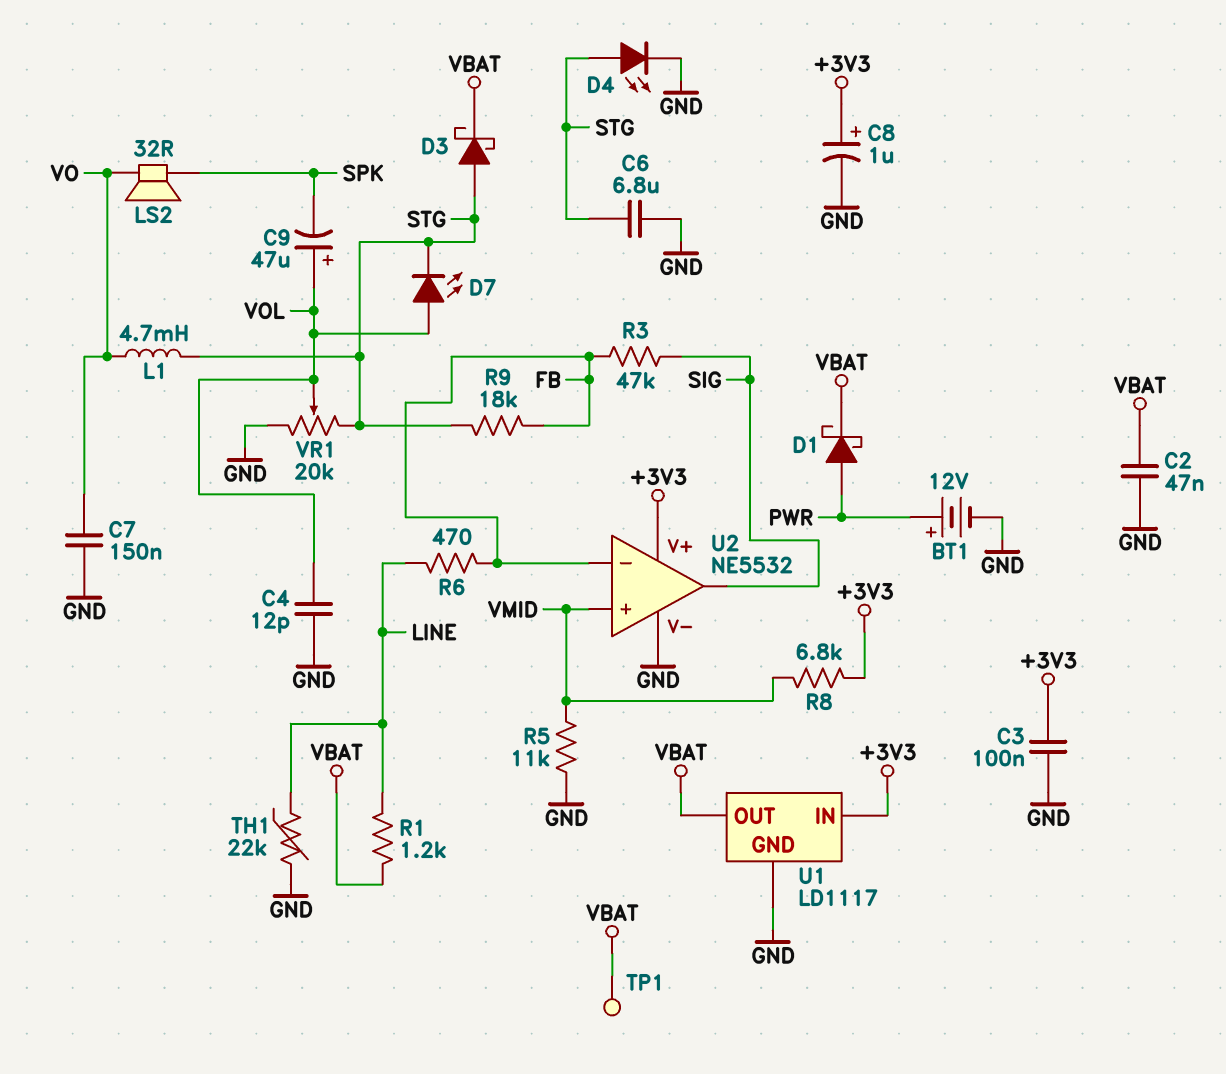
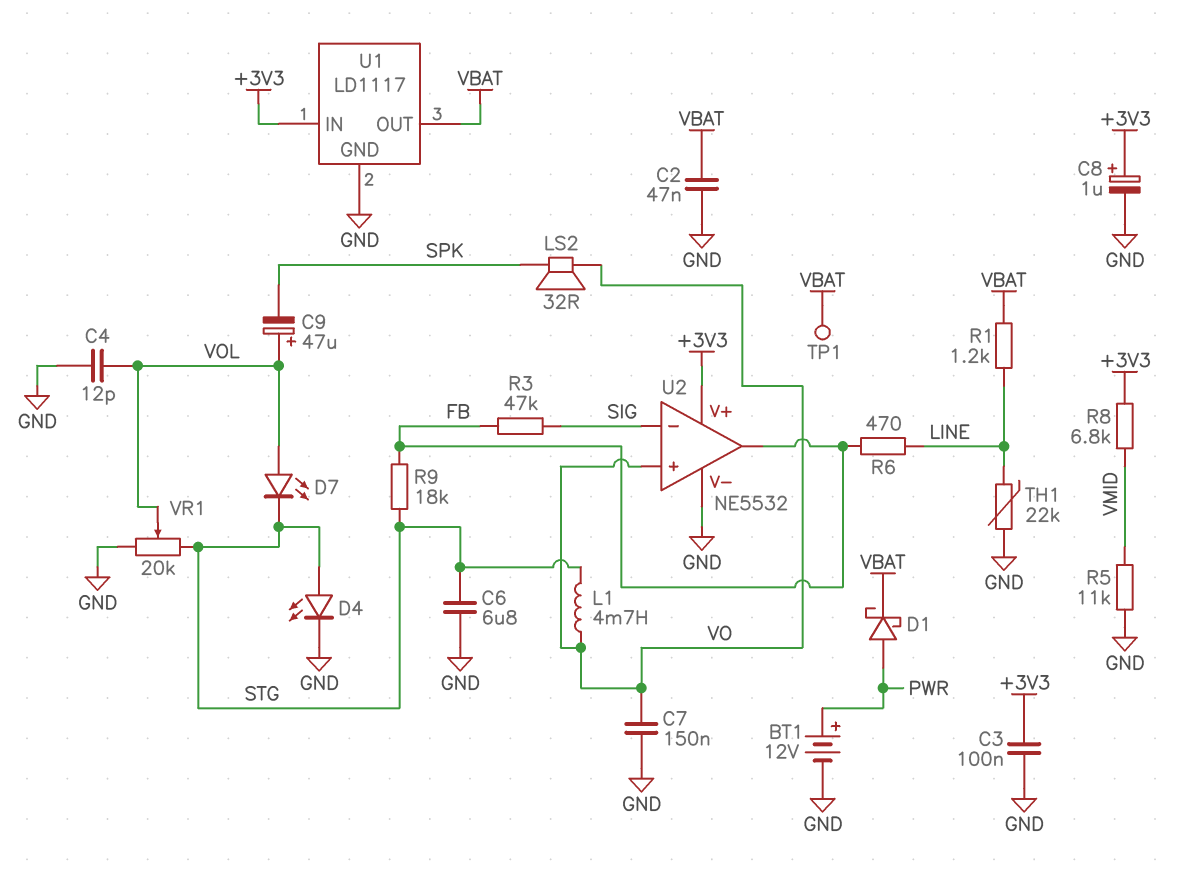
D3: schottky (A STG, K VBAT) -> none
U2 pin in+: VMID -> VO
U2 pin in-: FB -> SIG
U2 pin out: SIG -> FB

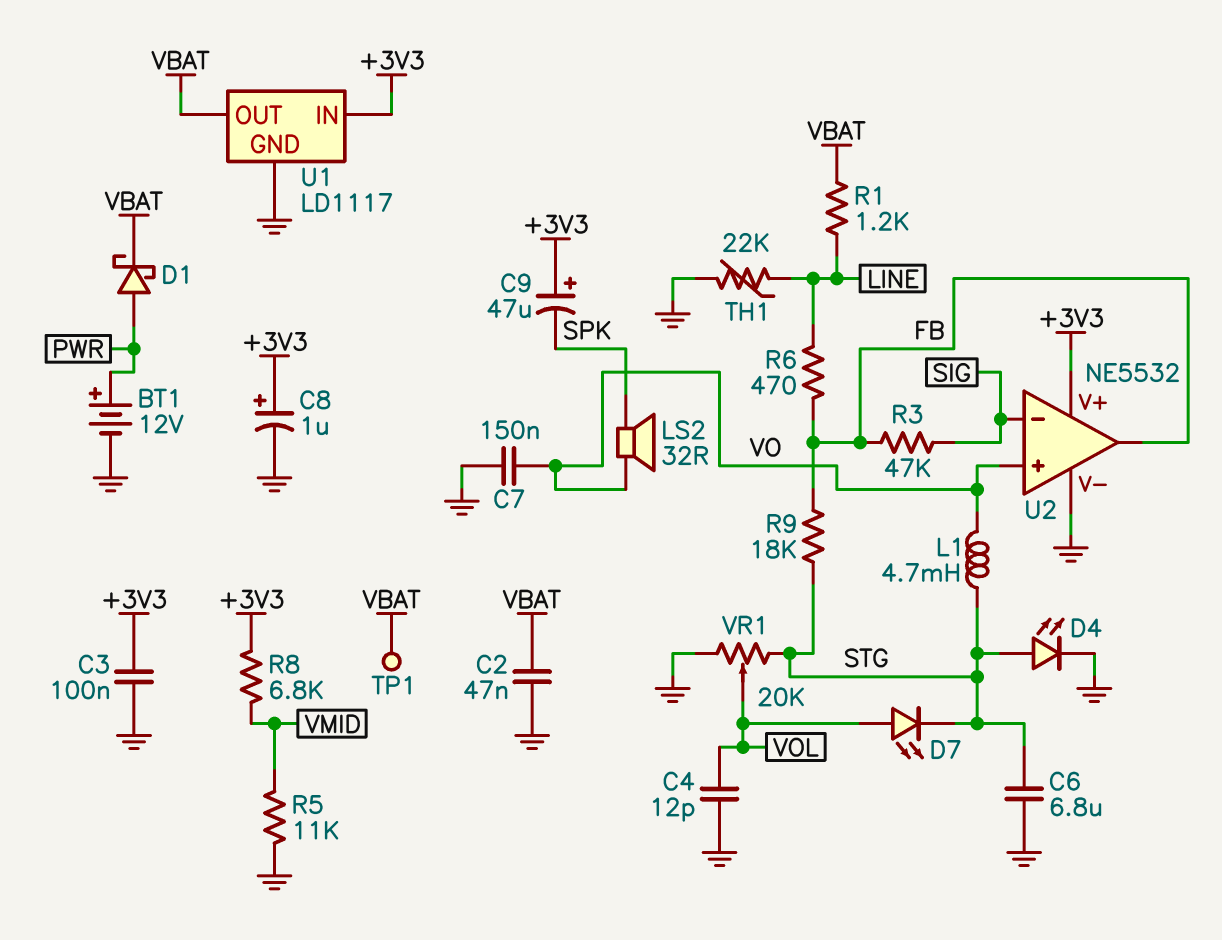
C9: 47uF (plus VOL, minus SPK) -> 47uF (plus +3V3, minus SPK)

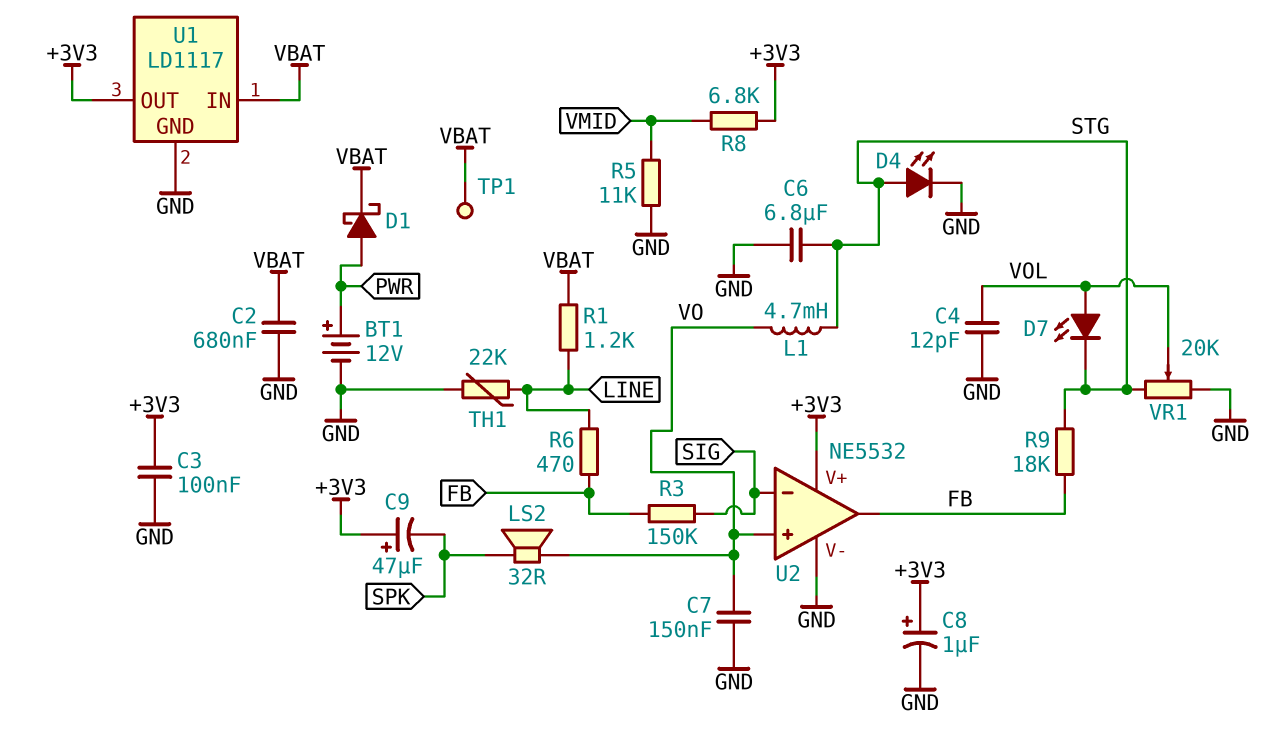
C2: 47nF (GND, VBAT) -> 680nF (GND, VBAT)
R3: 47k (FB, SIG) -> 150k (FB, SIG)
U1 pin IN: +3V3 -> VBAT
U1 pin OUT: VBAT -> +3V3

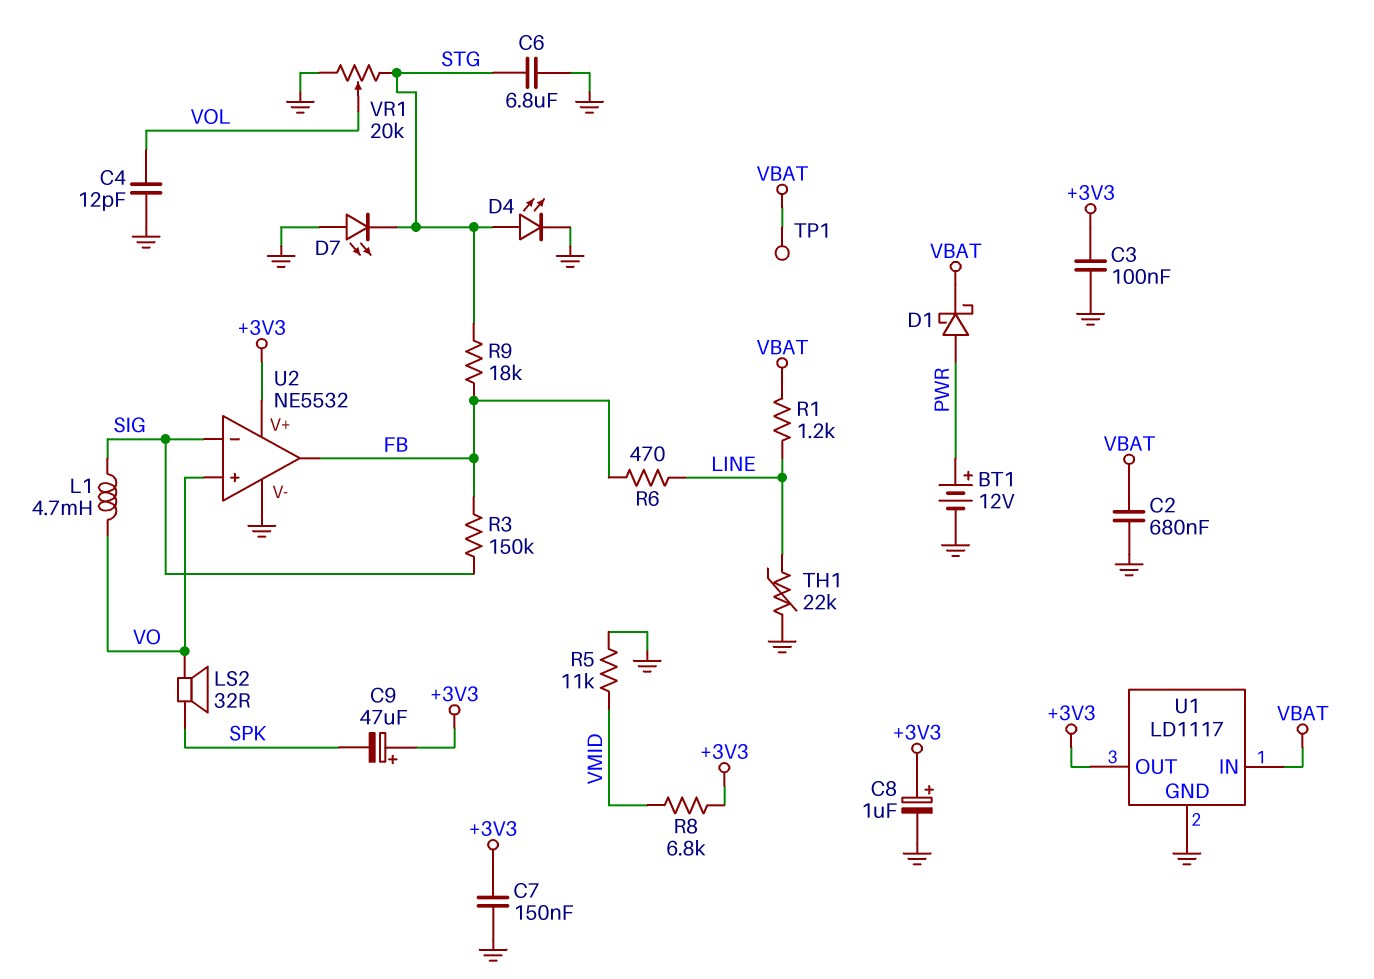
C7: 150nF (GND, VO) -> 150nF (+3V3, GND)
D7: LED (A VOL, K STG) -> LED (A GND, K STG)
L1: 4.7mH (STG, VO) -> 4.7mH (SIG, VO)

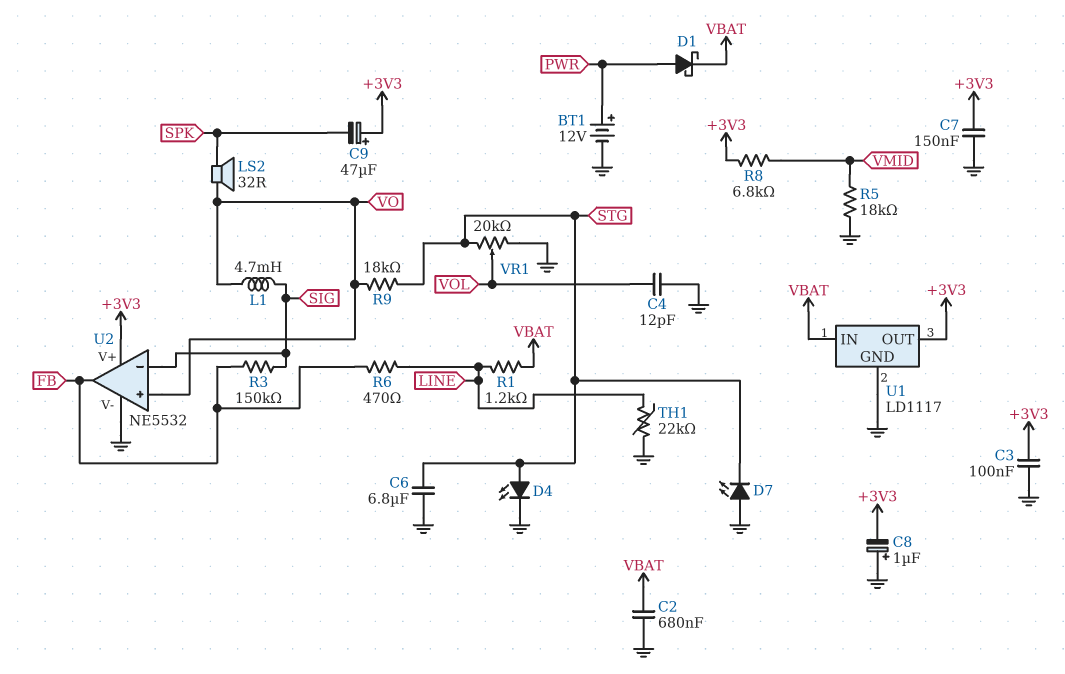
C8: 1uF (plus +3V3, minus GND) -> 1uF (plus GND, minus +3V3)
R5: 11k (GND, VMID) -> 18k (GND, VMID)
R9: 18k (FB, STG) -> 18k (STG, VO)
TP1: test point (VBAT) -> none

